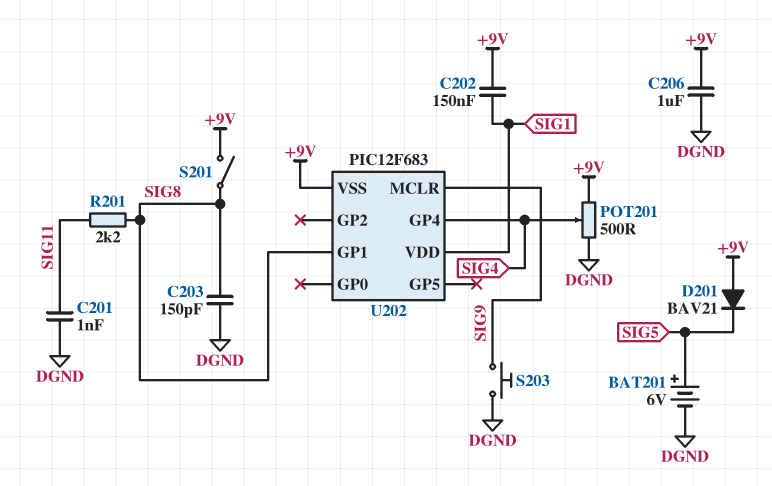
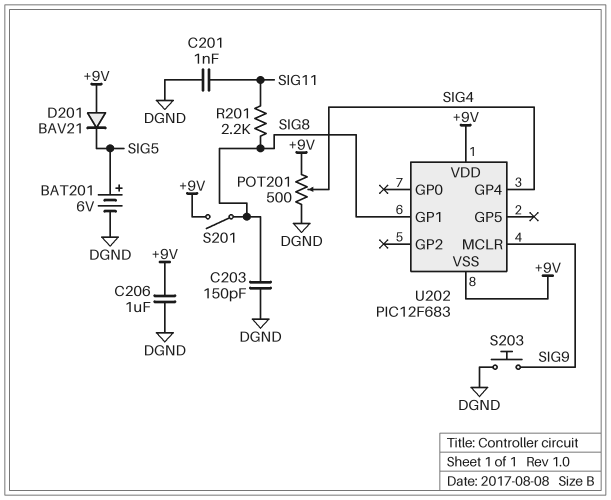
C202: 150nF (+9V, SIG1) -> none
U202 pin VDD: SIG1 -> +9V

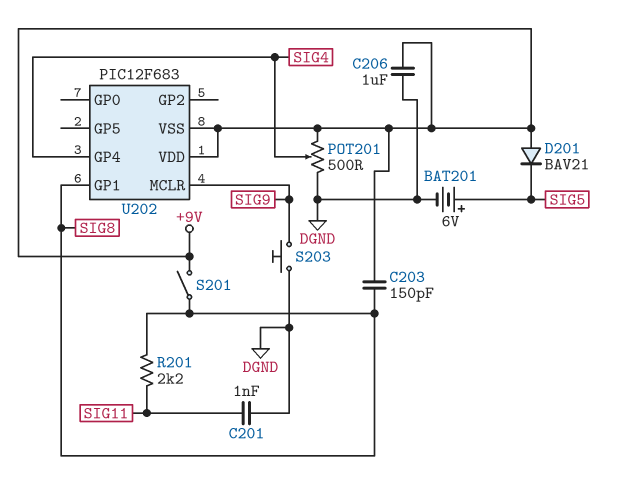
C203: 150pF (DGND, SIG8) -> 150pF (+9V, SIG8)

